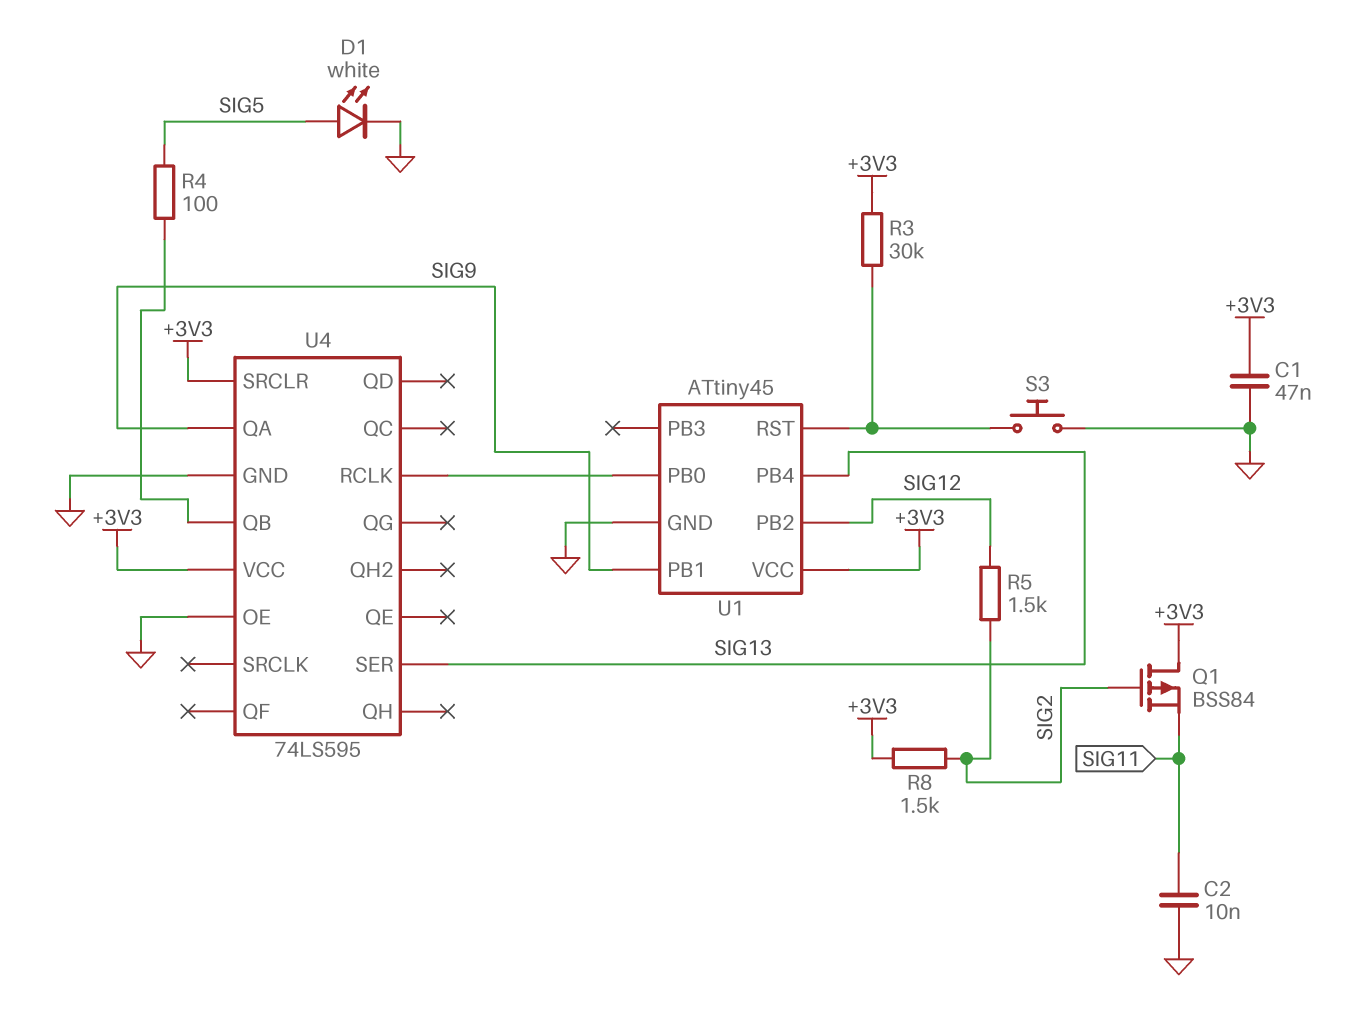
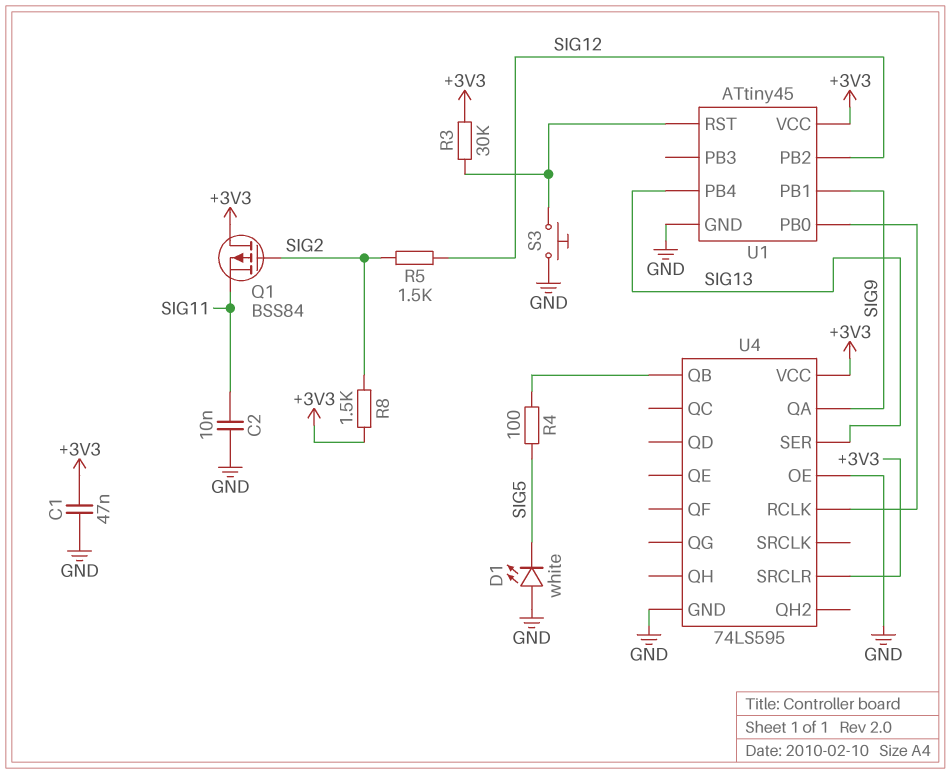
D1: LED white (A SIG5, K GND) -> LED white (A GND, K SIG5)

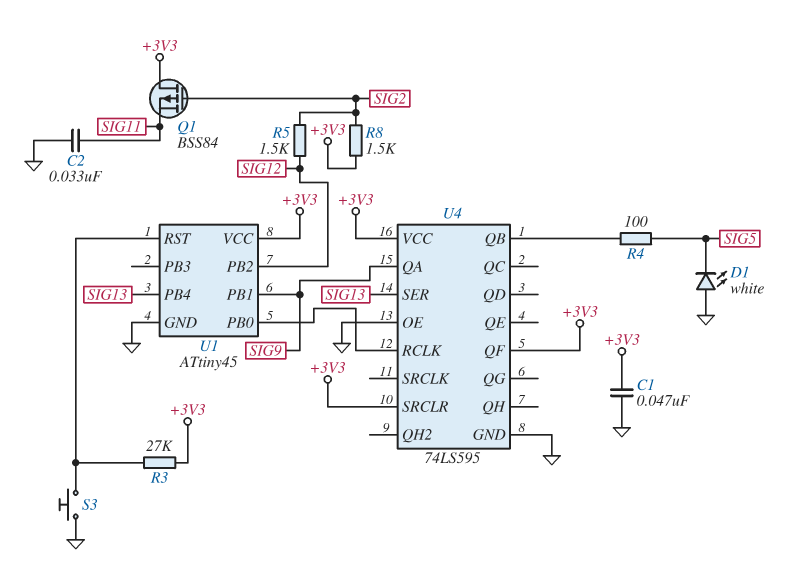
C2: 10nF (GND, SIG11) -> 33nF (GND, SIG11)
R3: 30k (+3V3, U1/RST) -> 27k (+3V3, U1/RST)
U4 pin QF: none -> +3V3

